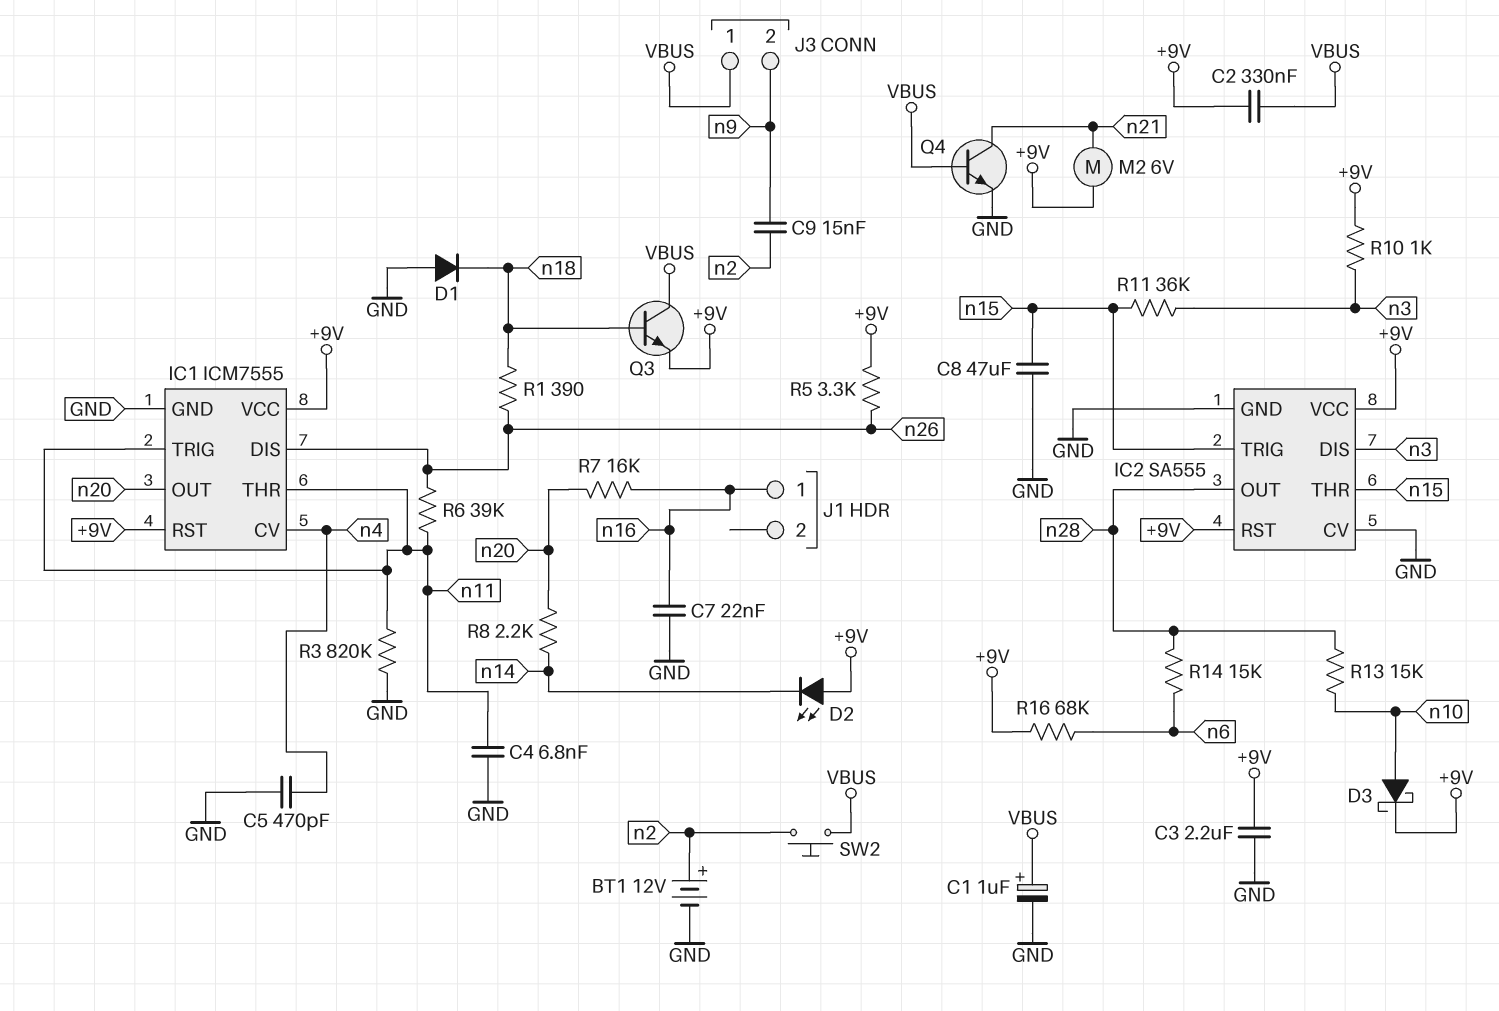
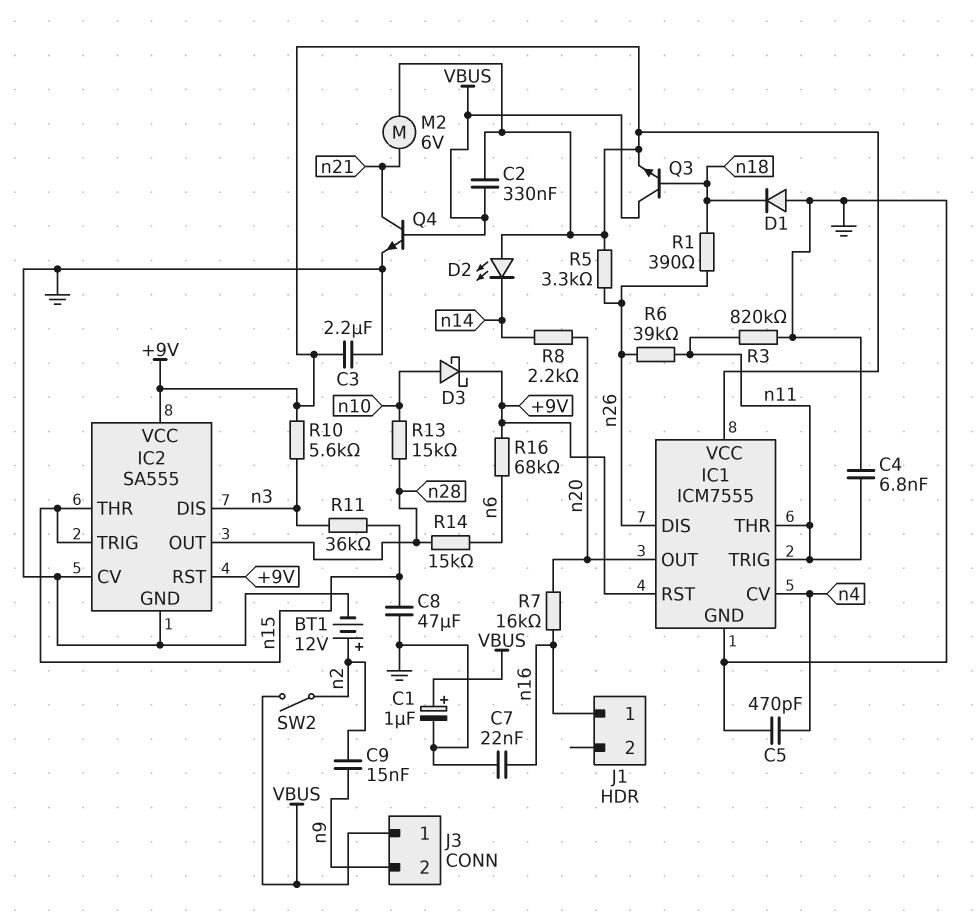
R10: 1k (+9V, n3) -> 5.6k (+9V, n3)
SW2: button (VBUS, n2) -> switch (VBUS, n2)

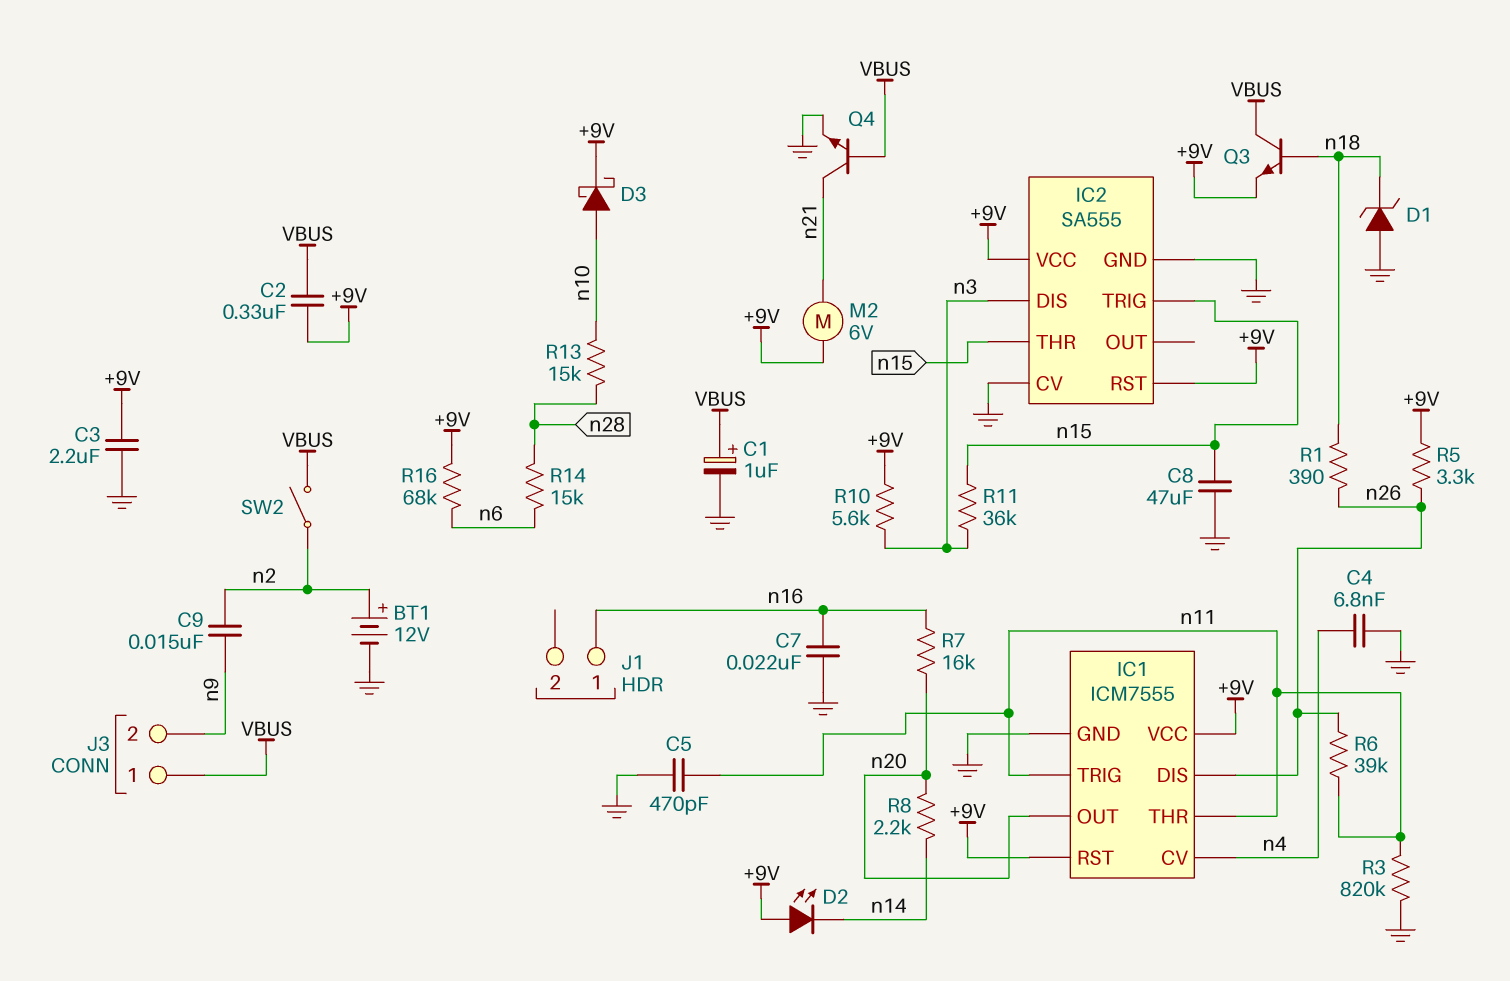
C4: 6.8nF (GND, n11) -> 6.8nF (GND, n4)
C5: 470pF (GND, n4) -> 470pF (GND, n11)
D1: diode (A GND, K n18) -> zener (A GND, K n18)
IC2 pin OUT: n28 -> none

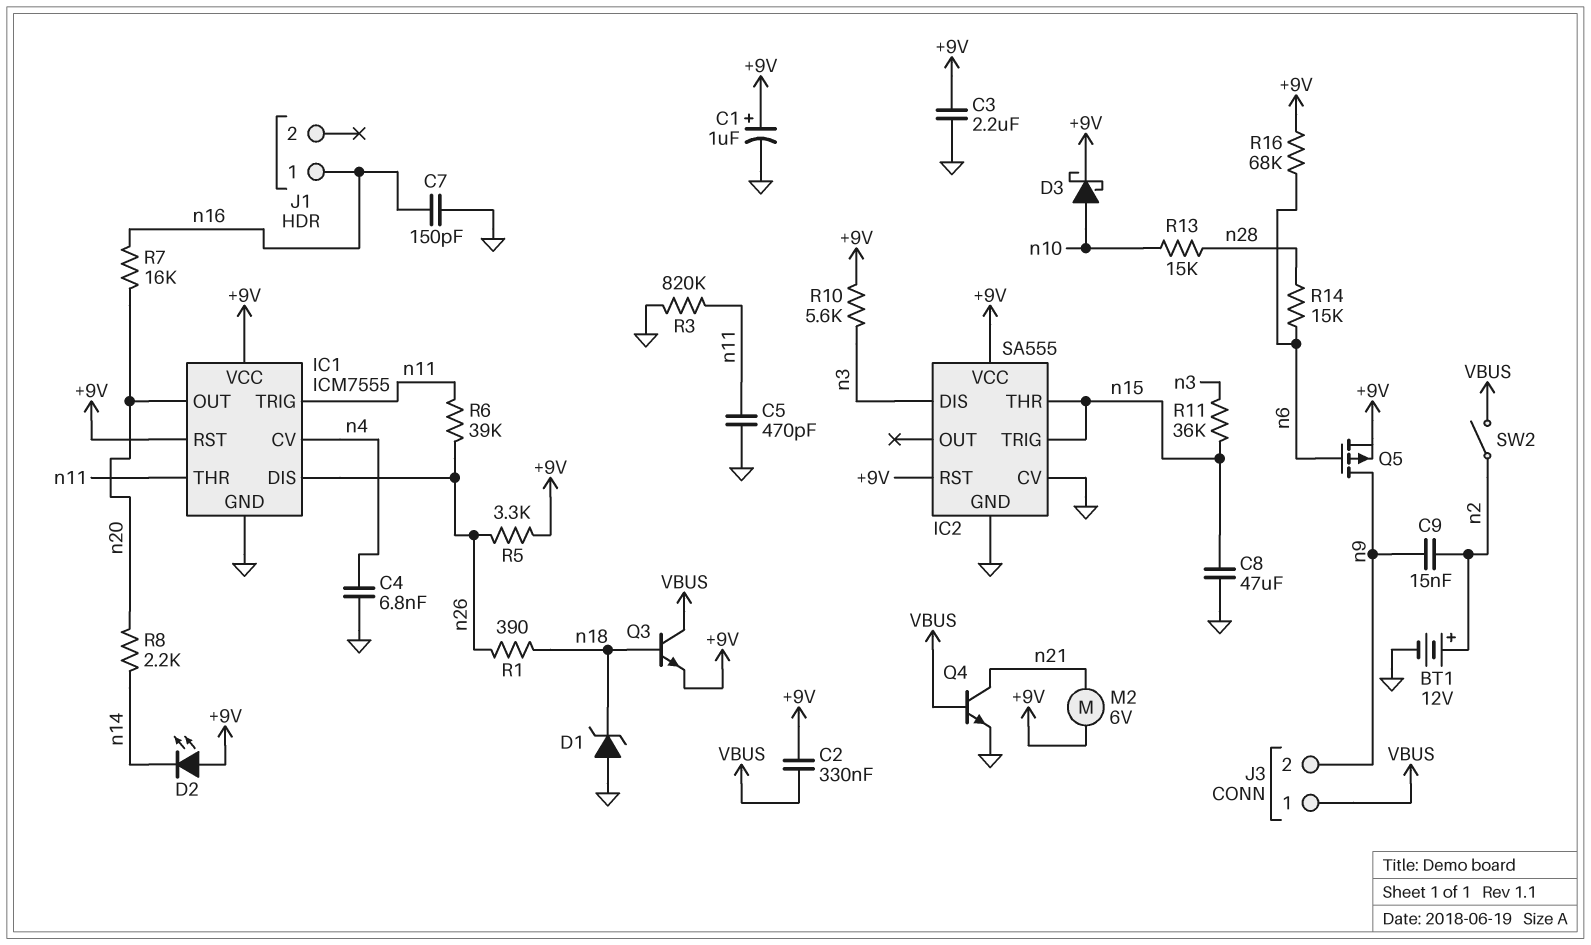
C1: 1uF (plus VBUS, minus GND) -> 1uF (plus +9V, minus GND)
C7: 22nF (GND, n16) -> 150pF (GND, n16)
Q5: none -> PMOS (G n6, D n9, S +9V)

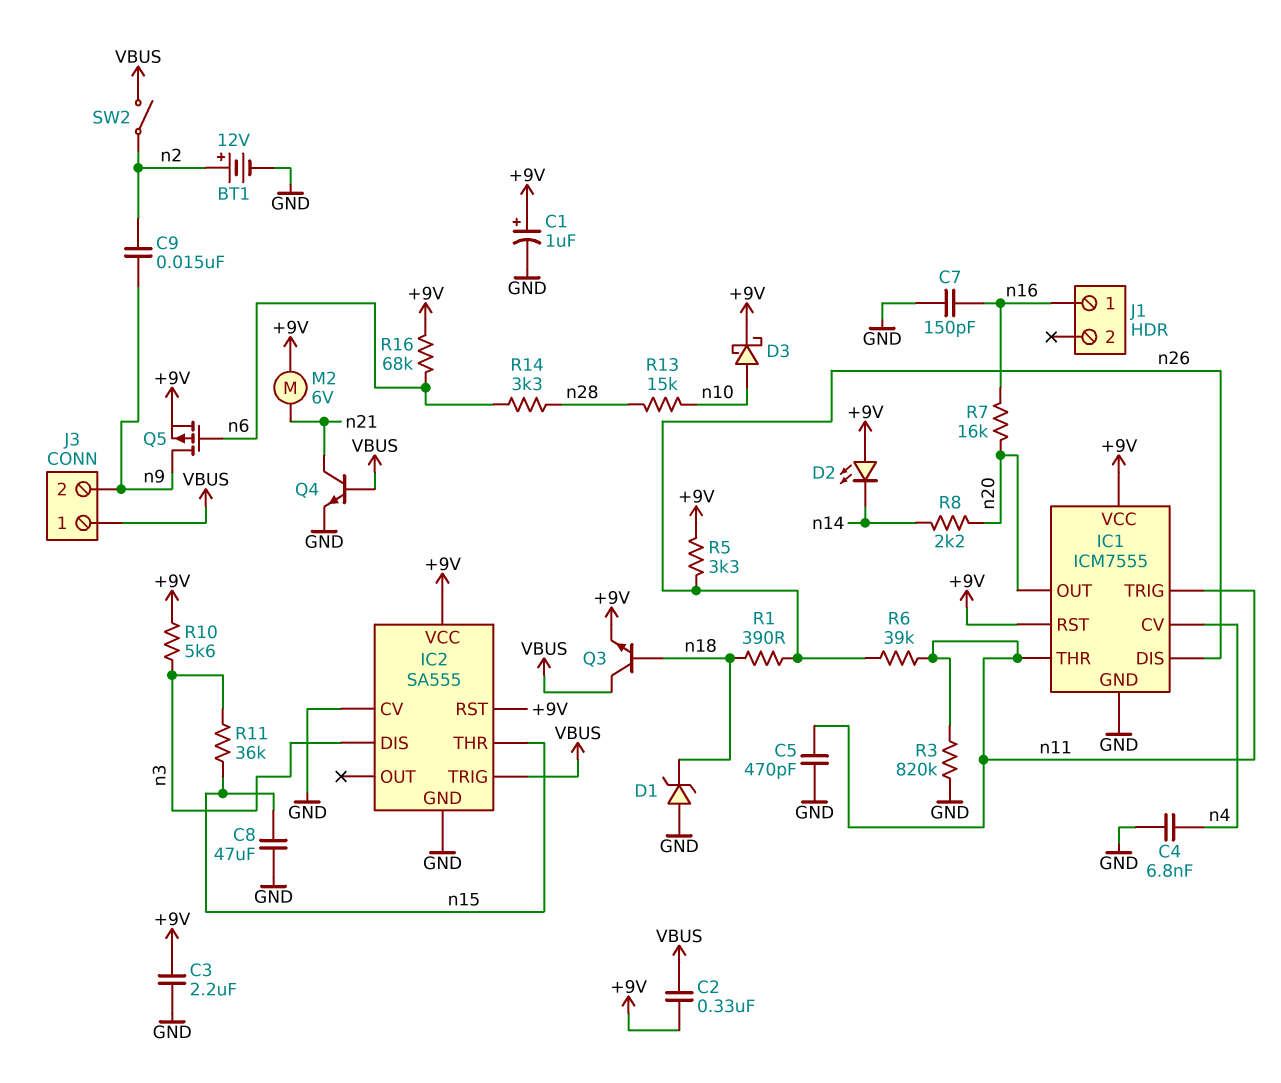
IC2 pin TRIG: n15 -> VBUS
R14: 15k (n6, n28) -> 3.3k (n6, n28)

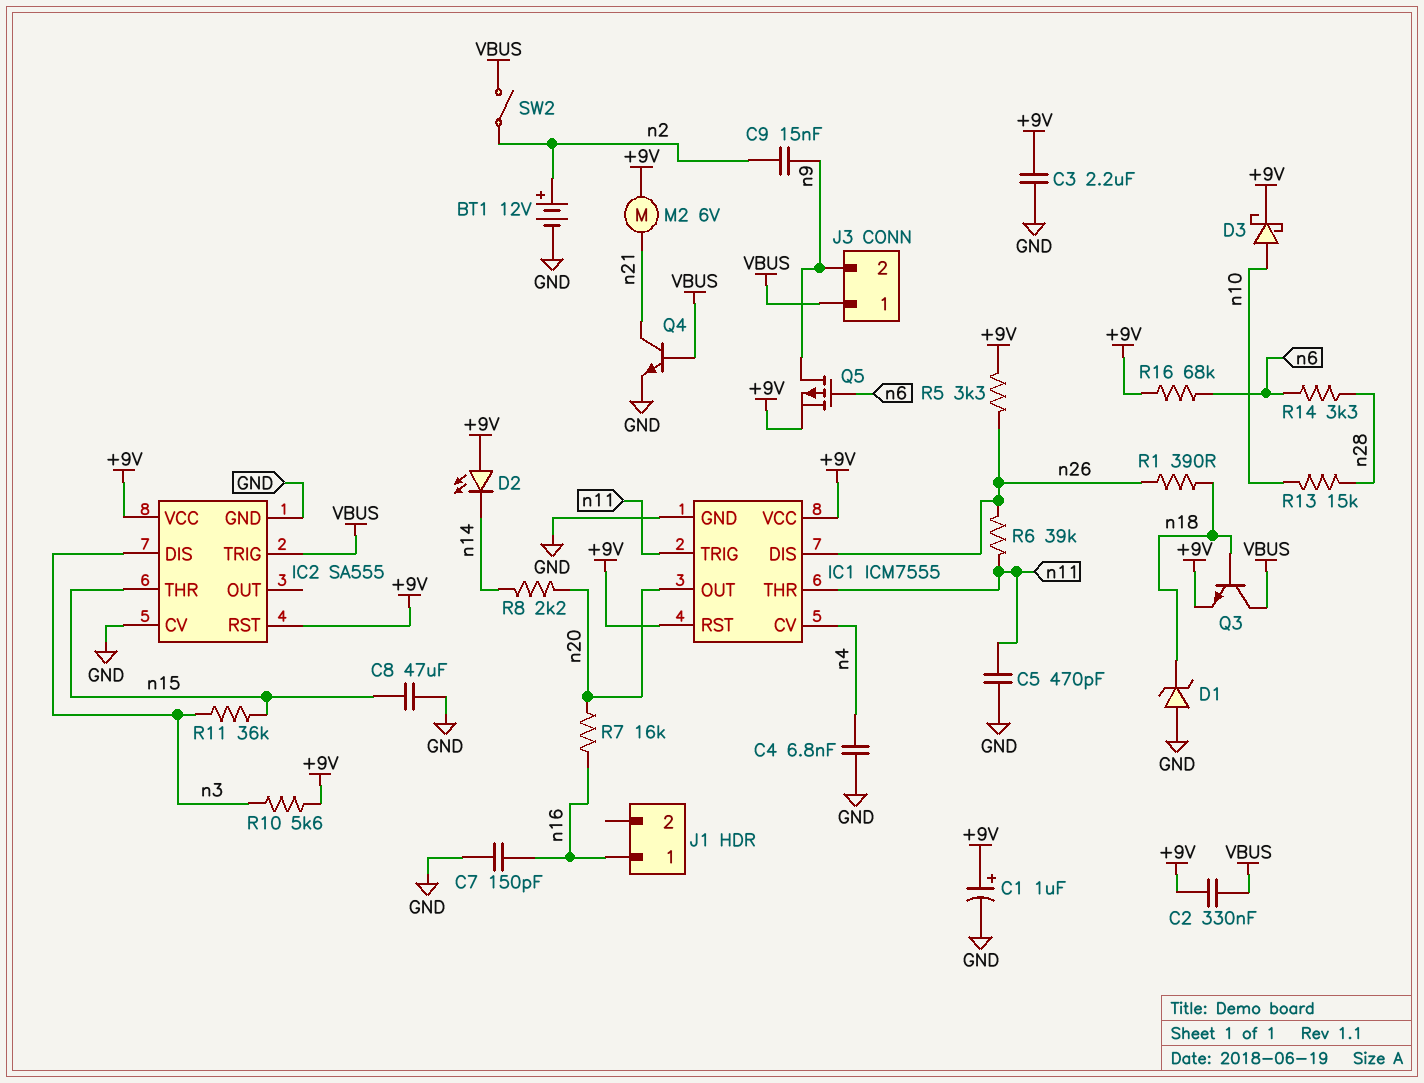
R3: 820k (GND, n11) -> none

